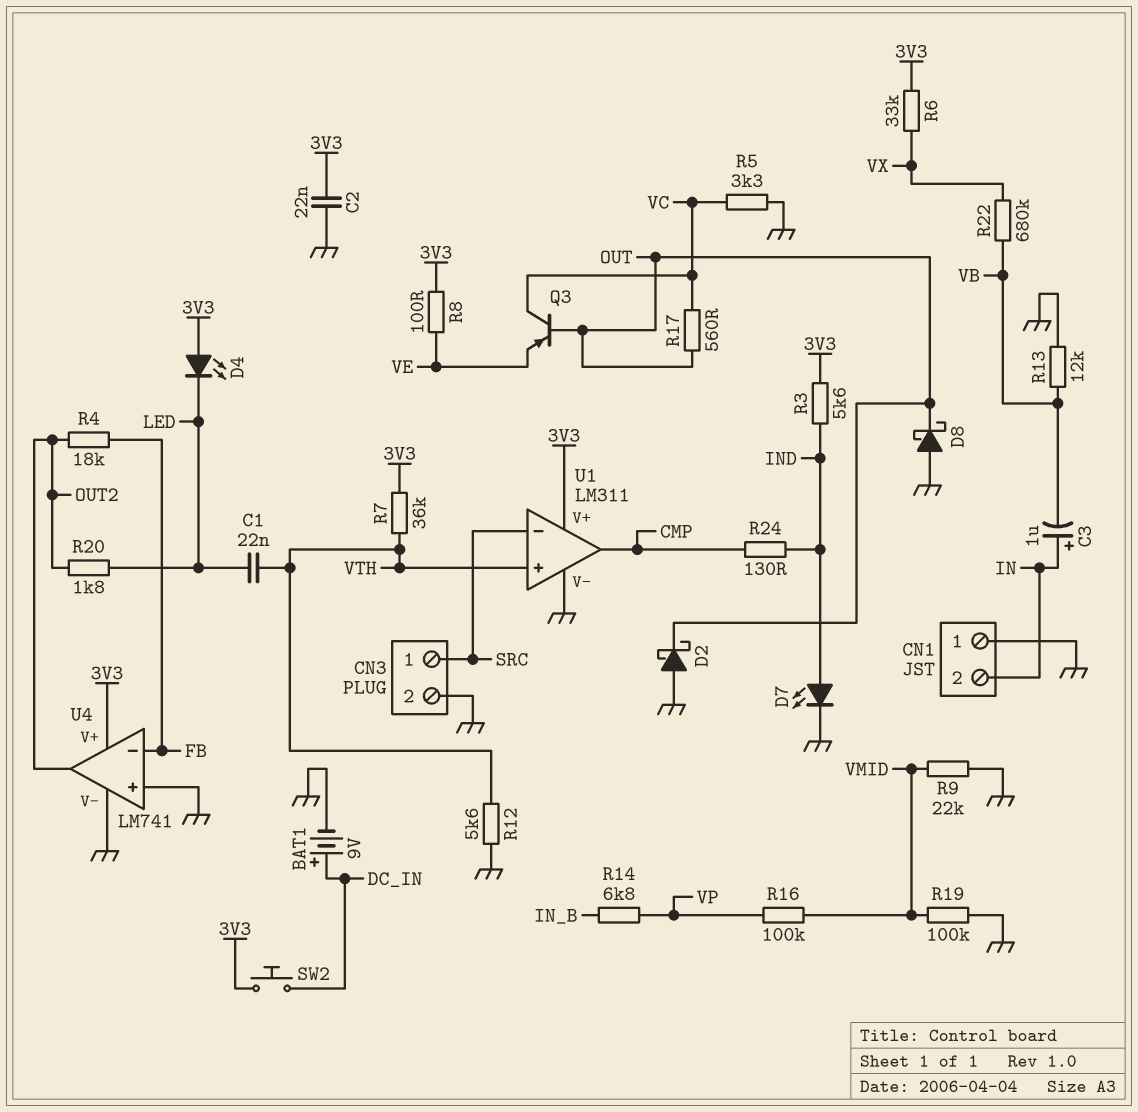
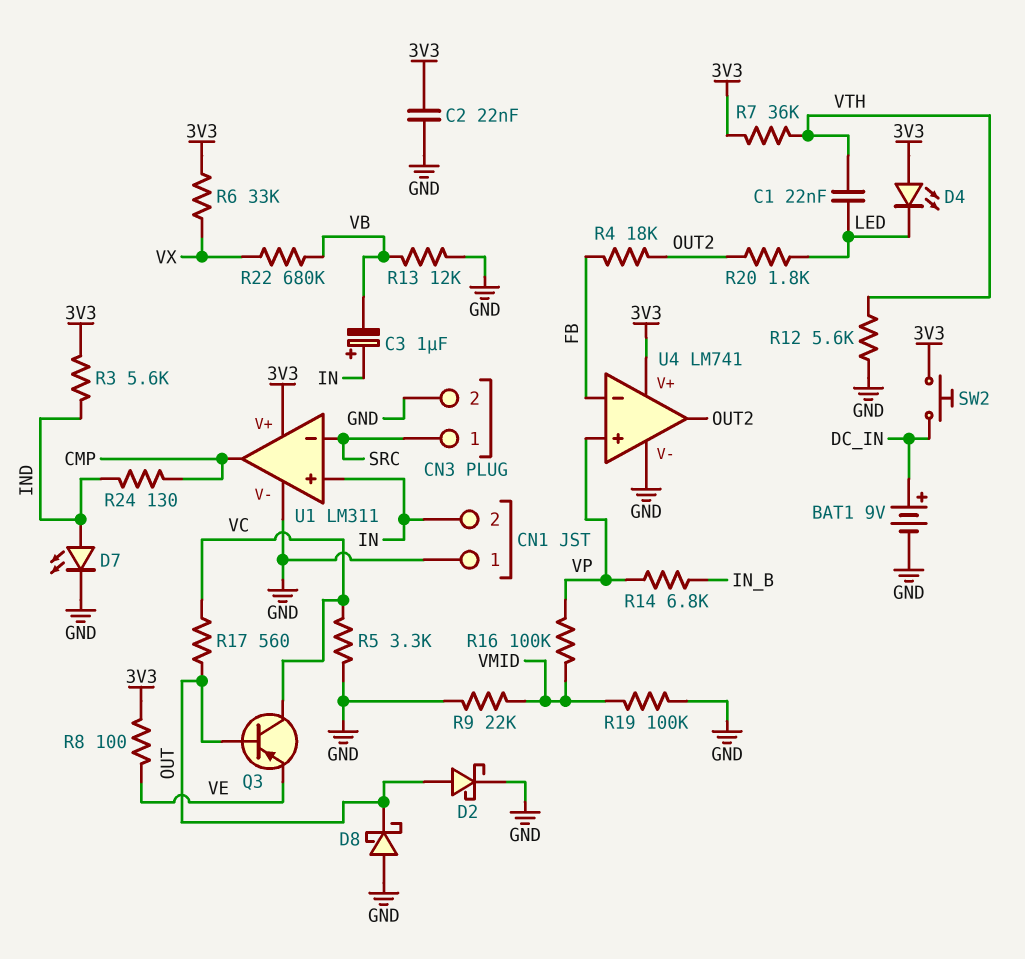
D2: schottky (A GND, K OUT) -> schottky (A OUT, K GND)
U1 pin in+: VTH -> IN
U4 pin in+: GND -> VP

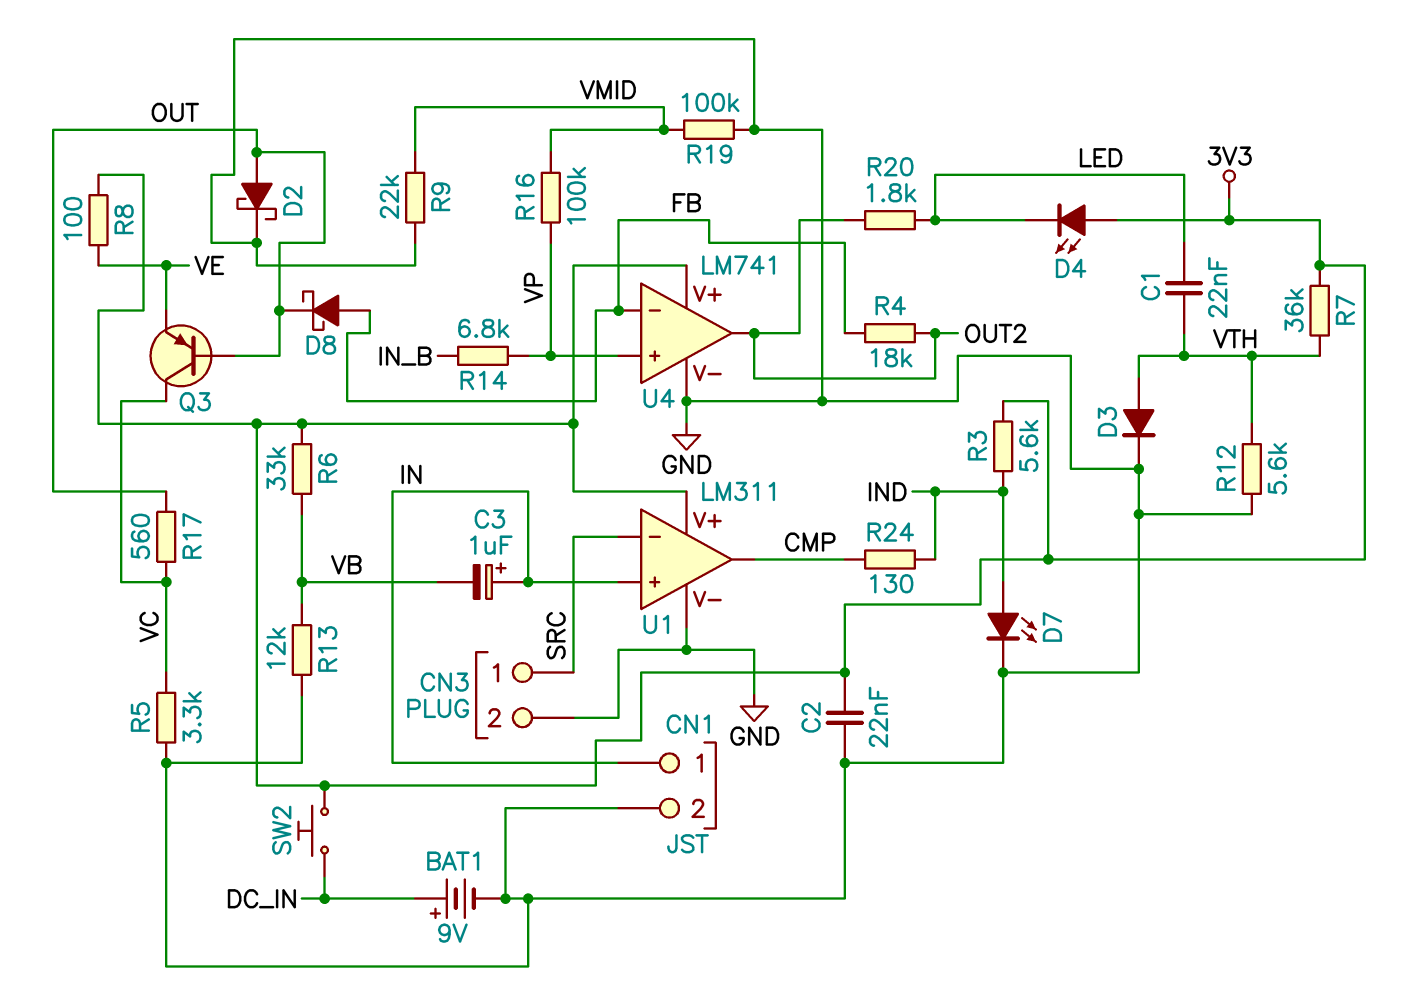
CN1 pin 1: GND -> IN
CN1 pin 2: IN -> GND
D3: none -> diode (A VTH, K GND)
D8: schottky (A GND, K OUT) -> schottky (A FB, K OUT)
R6: 33k (3V3, VX) -> 33k (3V3, VB)
R22: 680k (VB, VX) -> none

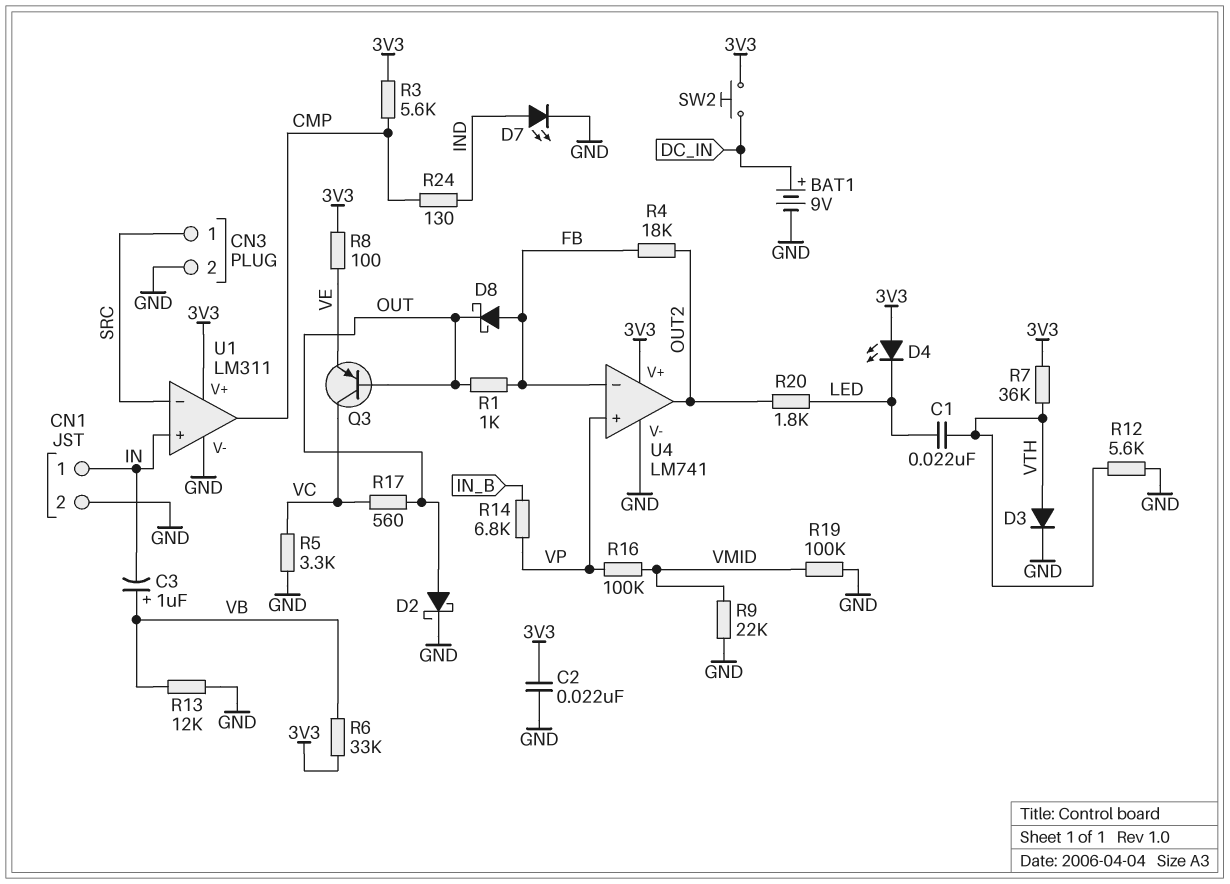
C3: 1uF (plus IN, minus VB) -> 1uF (plus VB, minus IN)
R1: none -> 1k (FB, OUT)
R3: 5.6k (3V3, IND) -> 5.6k (3V3, CMP)

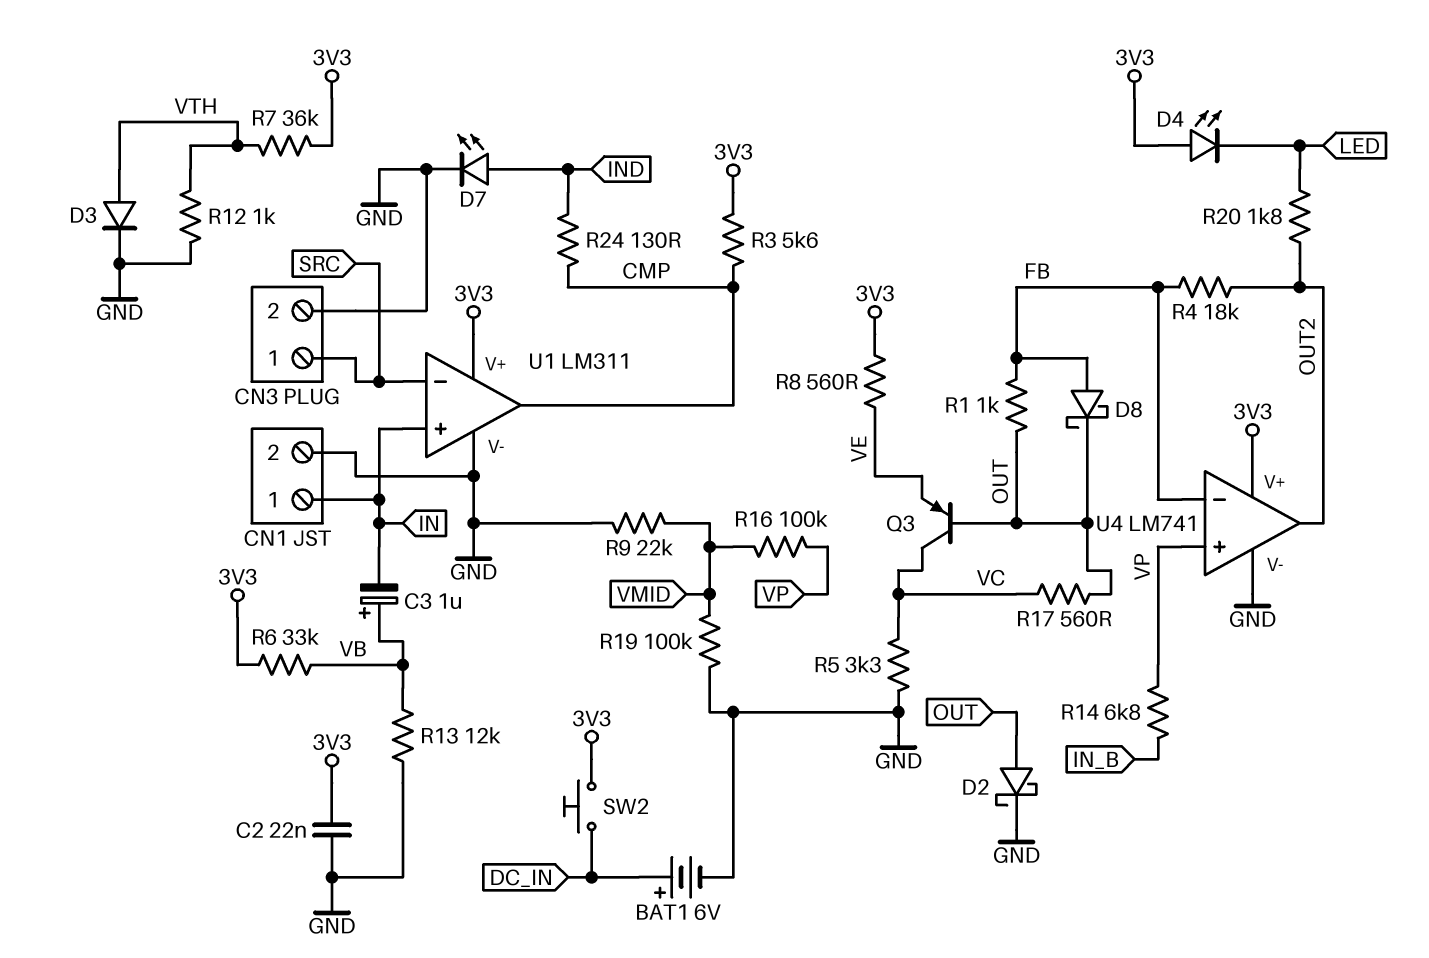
BAT1: 9V (plus DC_IN, minus GND) -> 6V (plus DC_IN, minus GND)
C1: 22nF (LED, VTH) -> none
R8: 100 (3V3, VE) -> 560 (3V3, VE)
R12: 5.6k (GND, VTH) -> 1k (GND, VTH)

